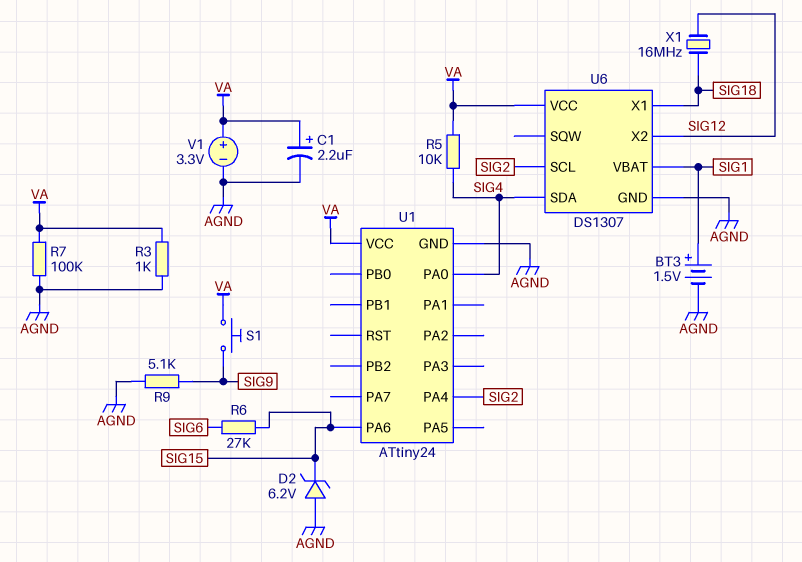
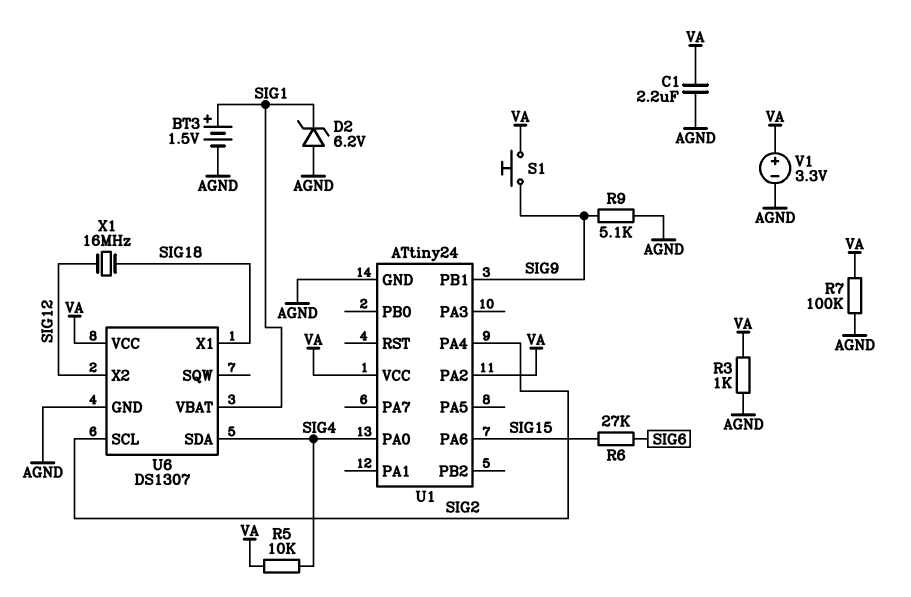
C1: 2.2uF (plus VA, minus AGND) -> 2.2uF (AGND, VA)
D2: zener 6.2V (A AGND, K SIG15) -> zener 6.2V (A AGND, K SIG1)
U1 pin PA2: none -> VA
U1 pin PB1: none -> SIG9

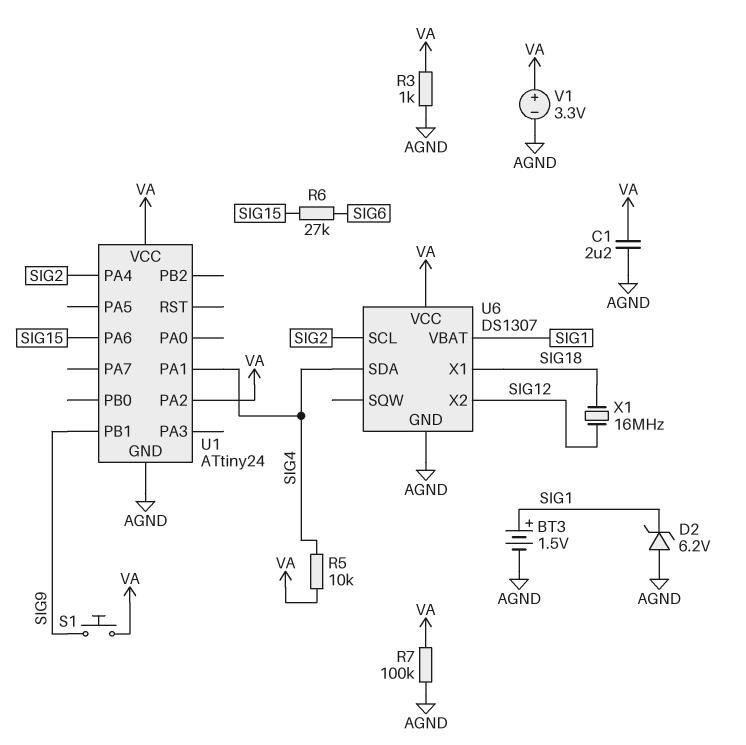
R9: 5.1k (AGND, SIG9) -> none
U1 pin PA0: SIG4 -> none
U1 pin PA1: none -> SIG4

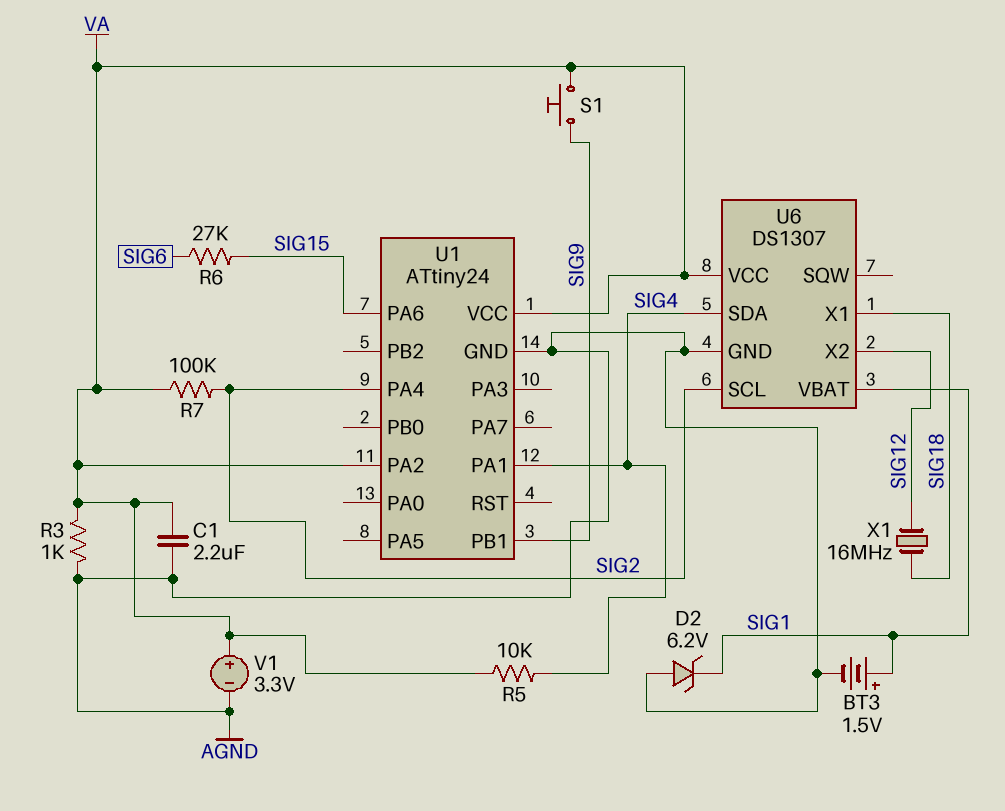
R7: 100k (AGND, VA) -> 100k (SIG2, VA)

